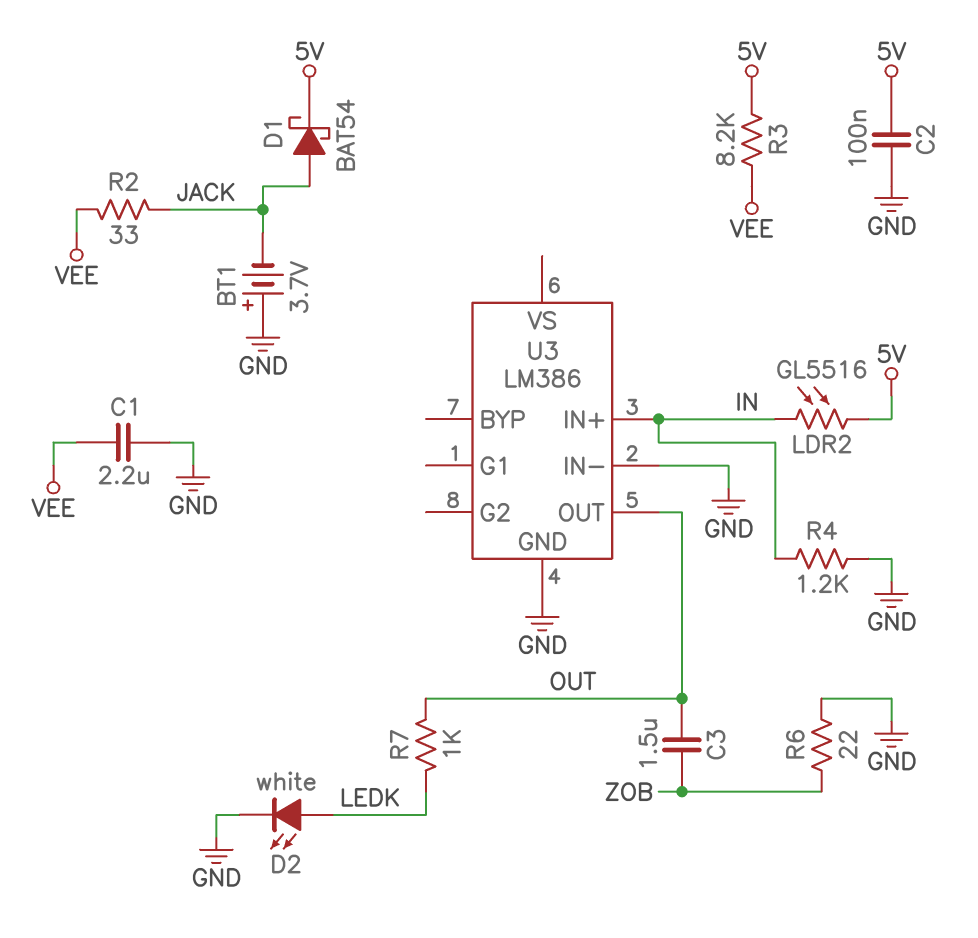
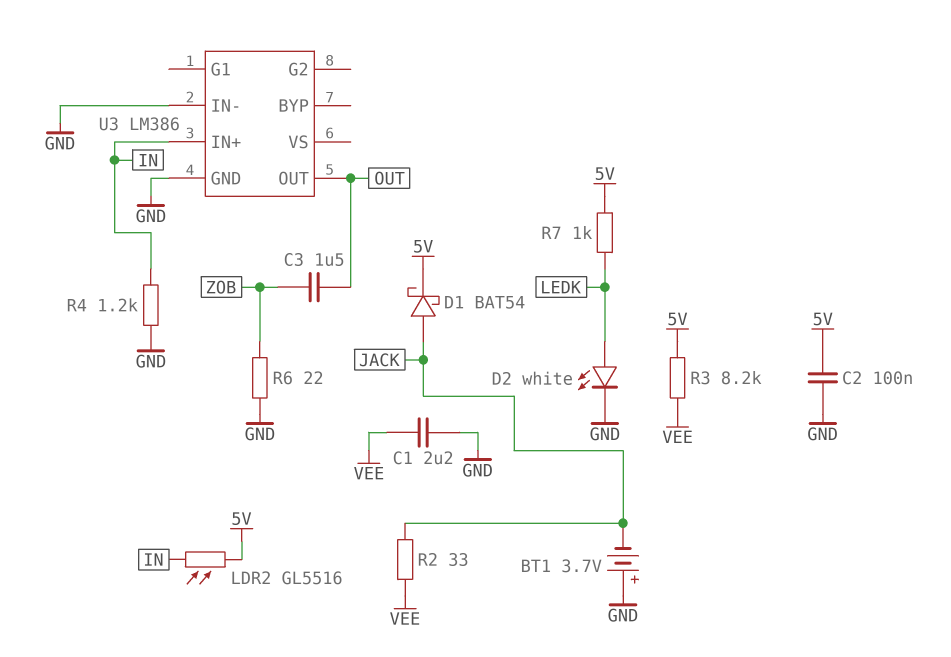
R7: 1k (LEDK, OUT) -> 1k (5V, LEDK)

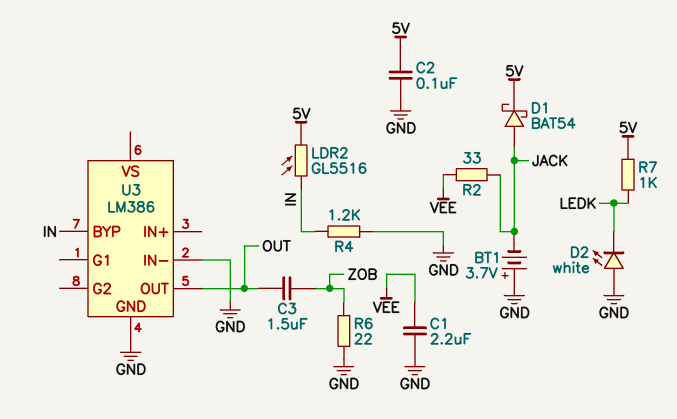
D2: LED white (A LEDK, K GND) -> LED white (A GND, K LEDK)
R3: 8.2k (5V, VEE) -> none
U3 pin BYP: none -> IN
U3 pin IN+: IN -> none

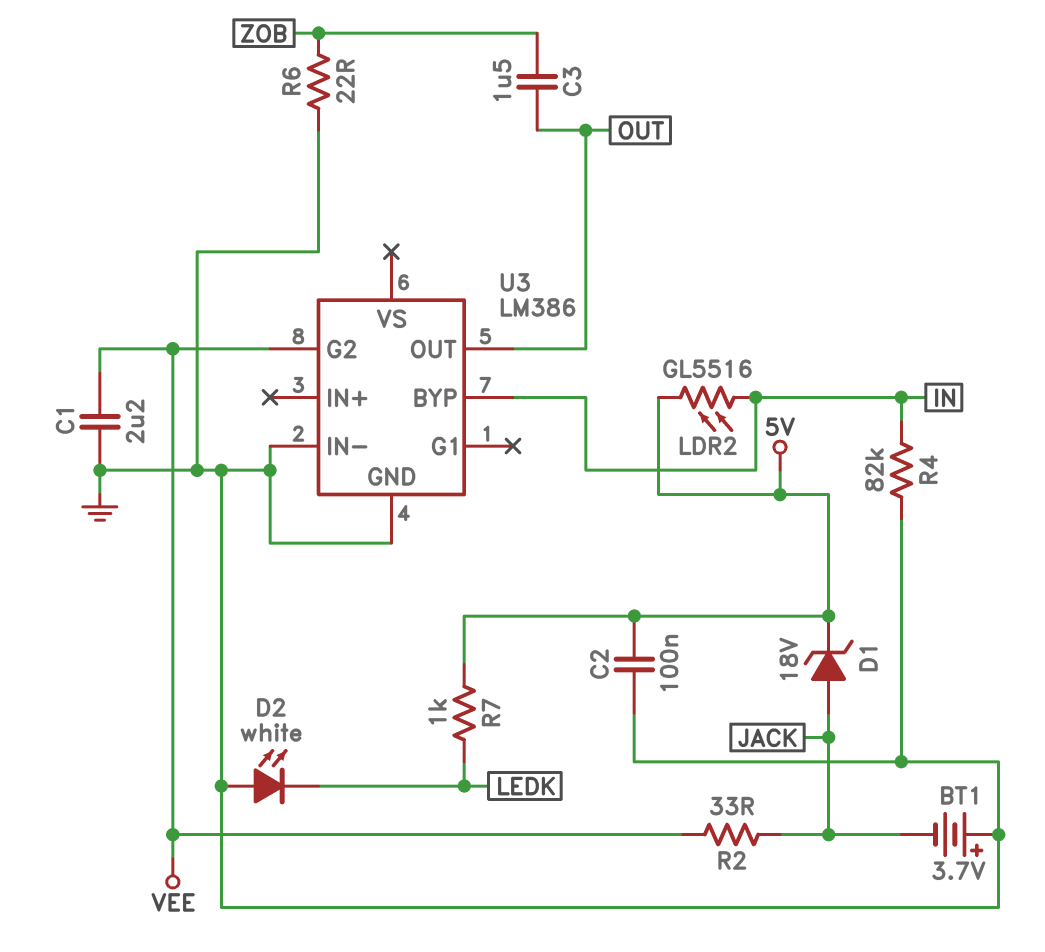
D1: schottky BAT54 (A JACK, K 5V) -> zener 18V (A JACK, K 5V)
R4: 1.2k (GND, IN) -> 82k (GND, IN)
U3 pin G2: none -> VEE

